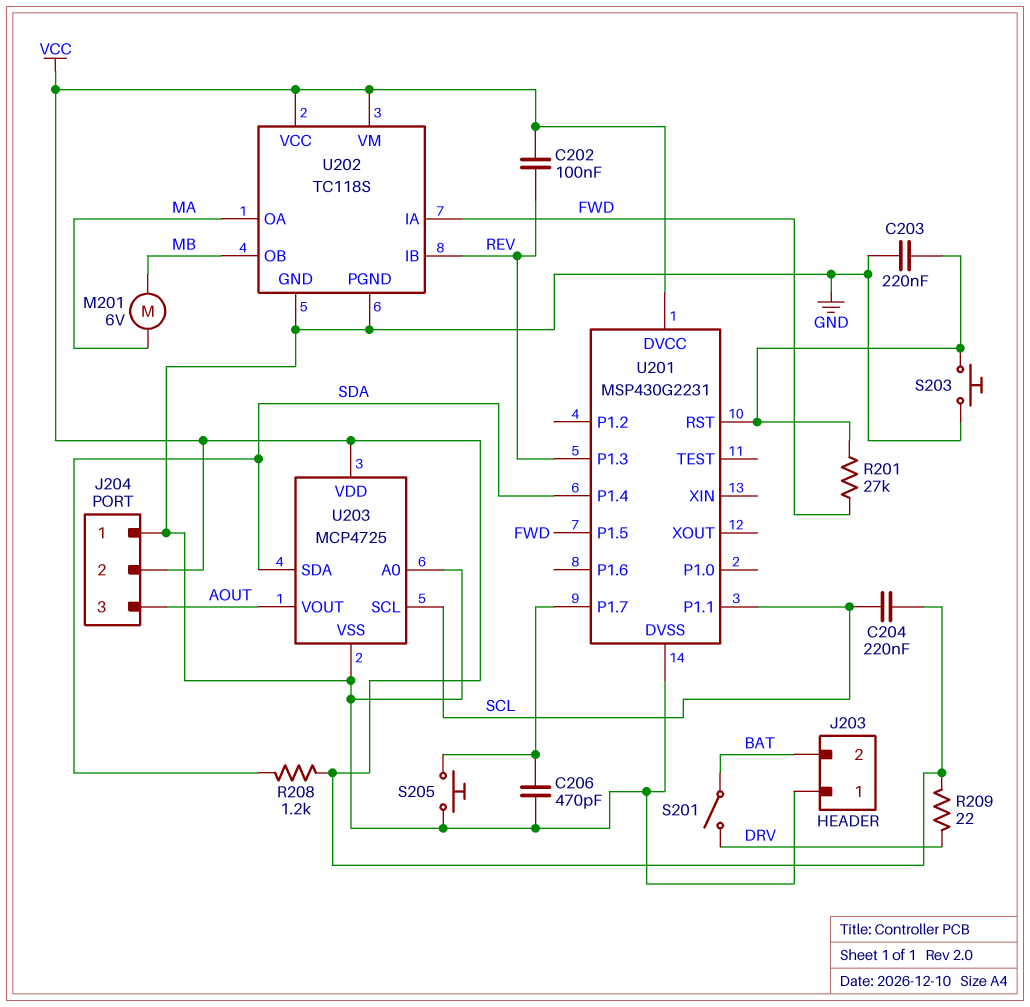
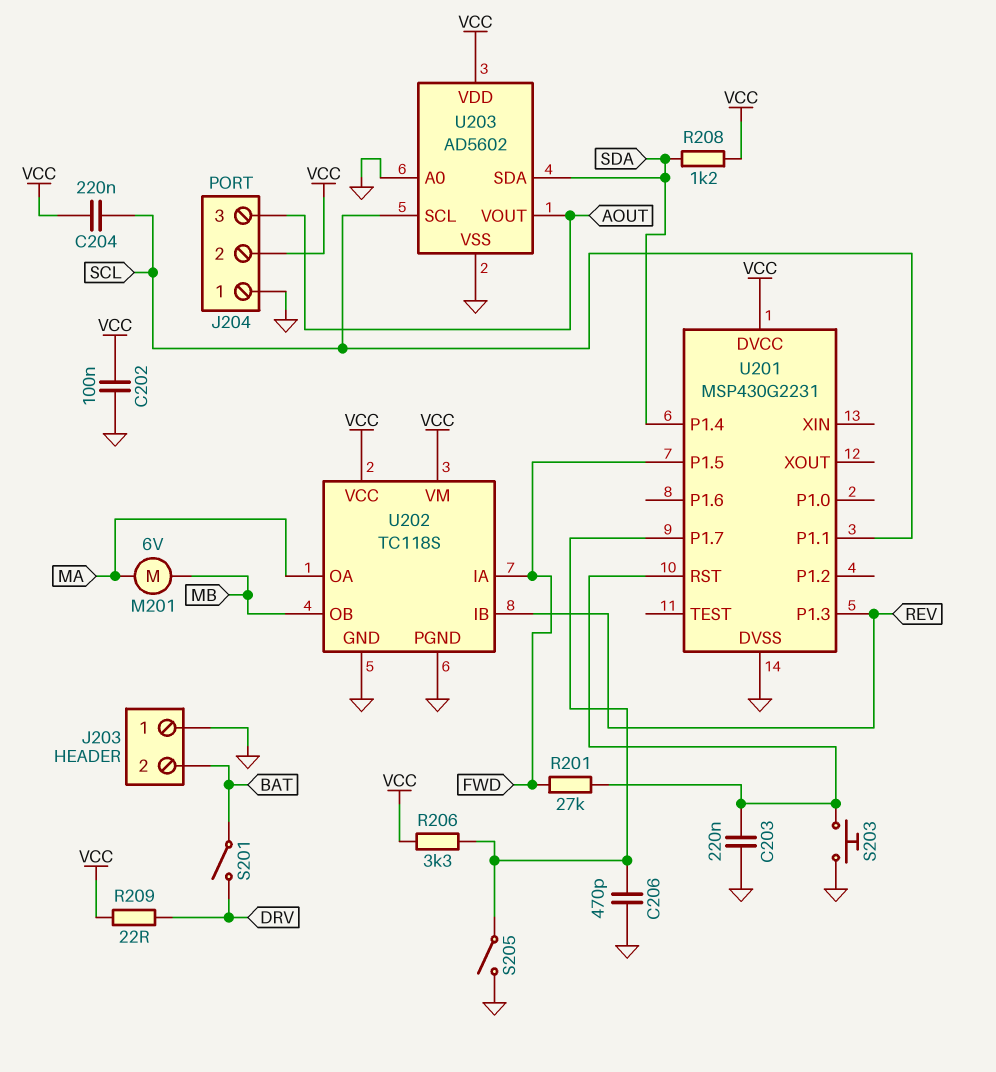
C202: 100nF (REV, VCC) -> 100nF (GND, VCC)
R206: none -> 3.3k (U201/P1.7, VCC)
S205: button (GND, U201/P1.7) -> switch (GND, U201/P1.7)
U203: MCP4725 -> AD5602

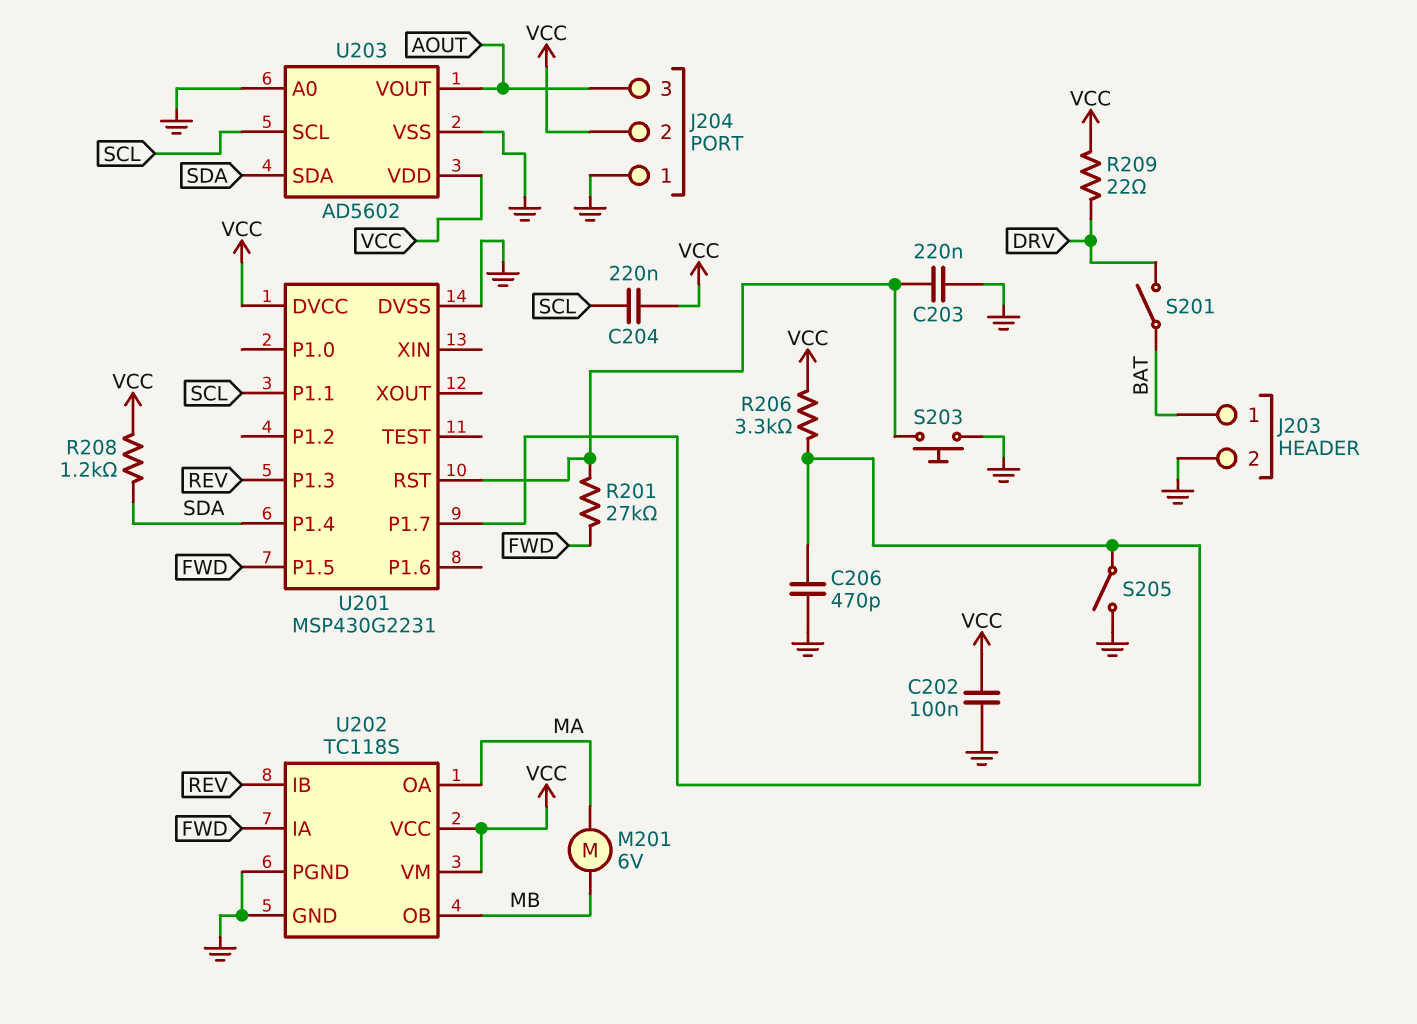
J203 pin 1: GND -> BAT
J203 pin 2: BAT -> GND

